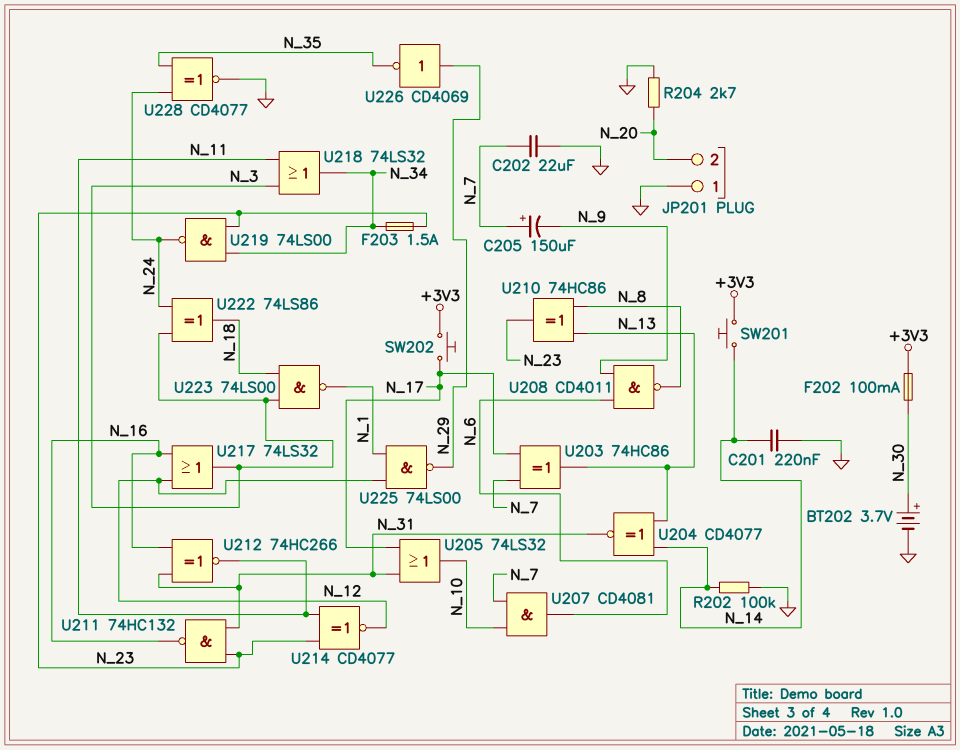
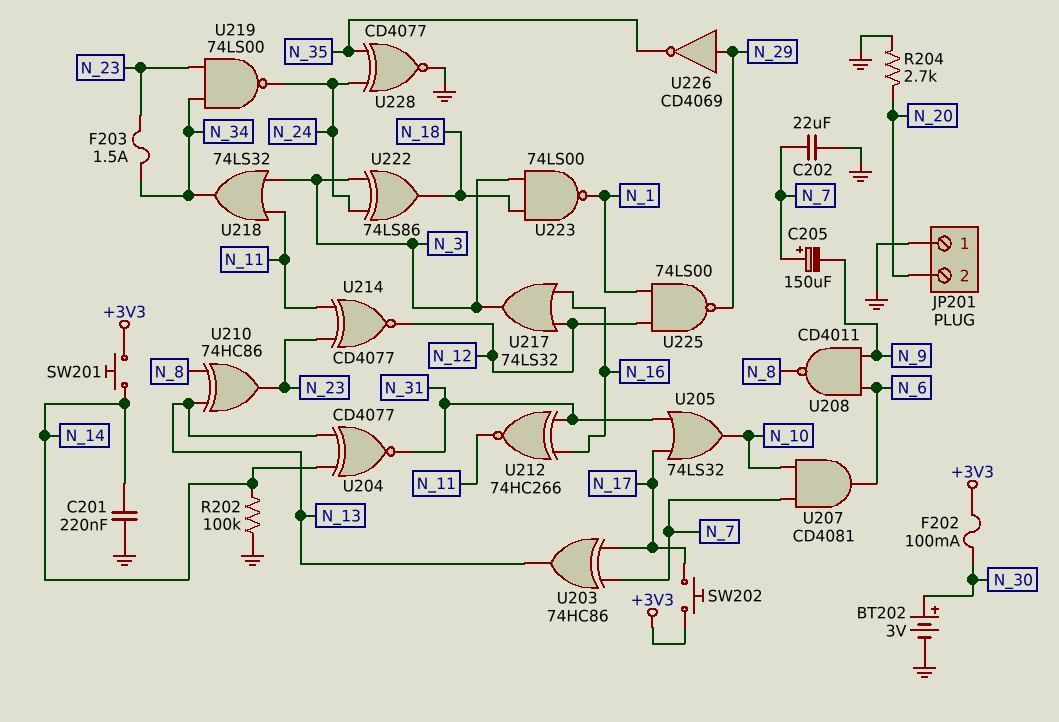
BT202: 3.7V (plus N_30, minus GND) -> 3V (plus N_30, minus GND)
U211: NAND 74HC132 (in N_23, in N_31, out N_16) -> none

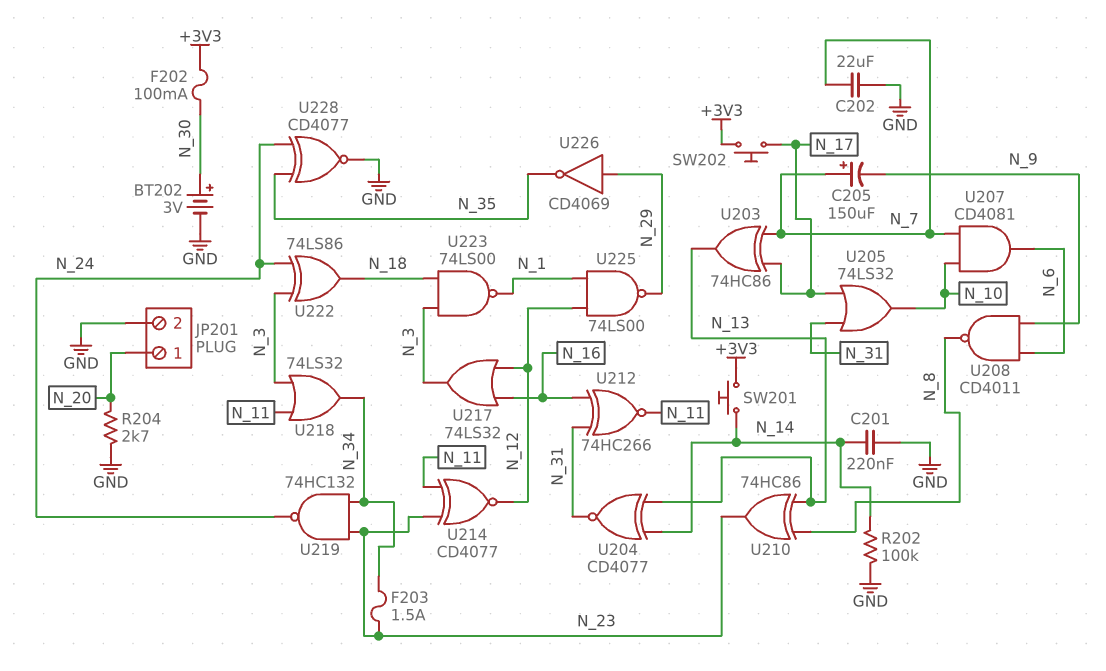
JP201 pin 1: GND -> N_20
JP201 pin 2: N_20 -> GND
U219: NAND 74LS00 (in N_23, in N_34, out N_24) -> NAND 74HC132 (in N_23, in N_34, out N_24)

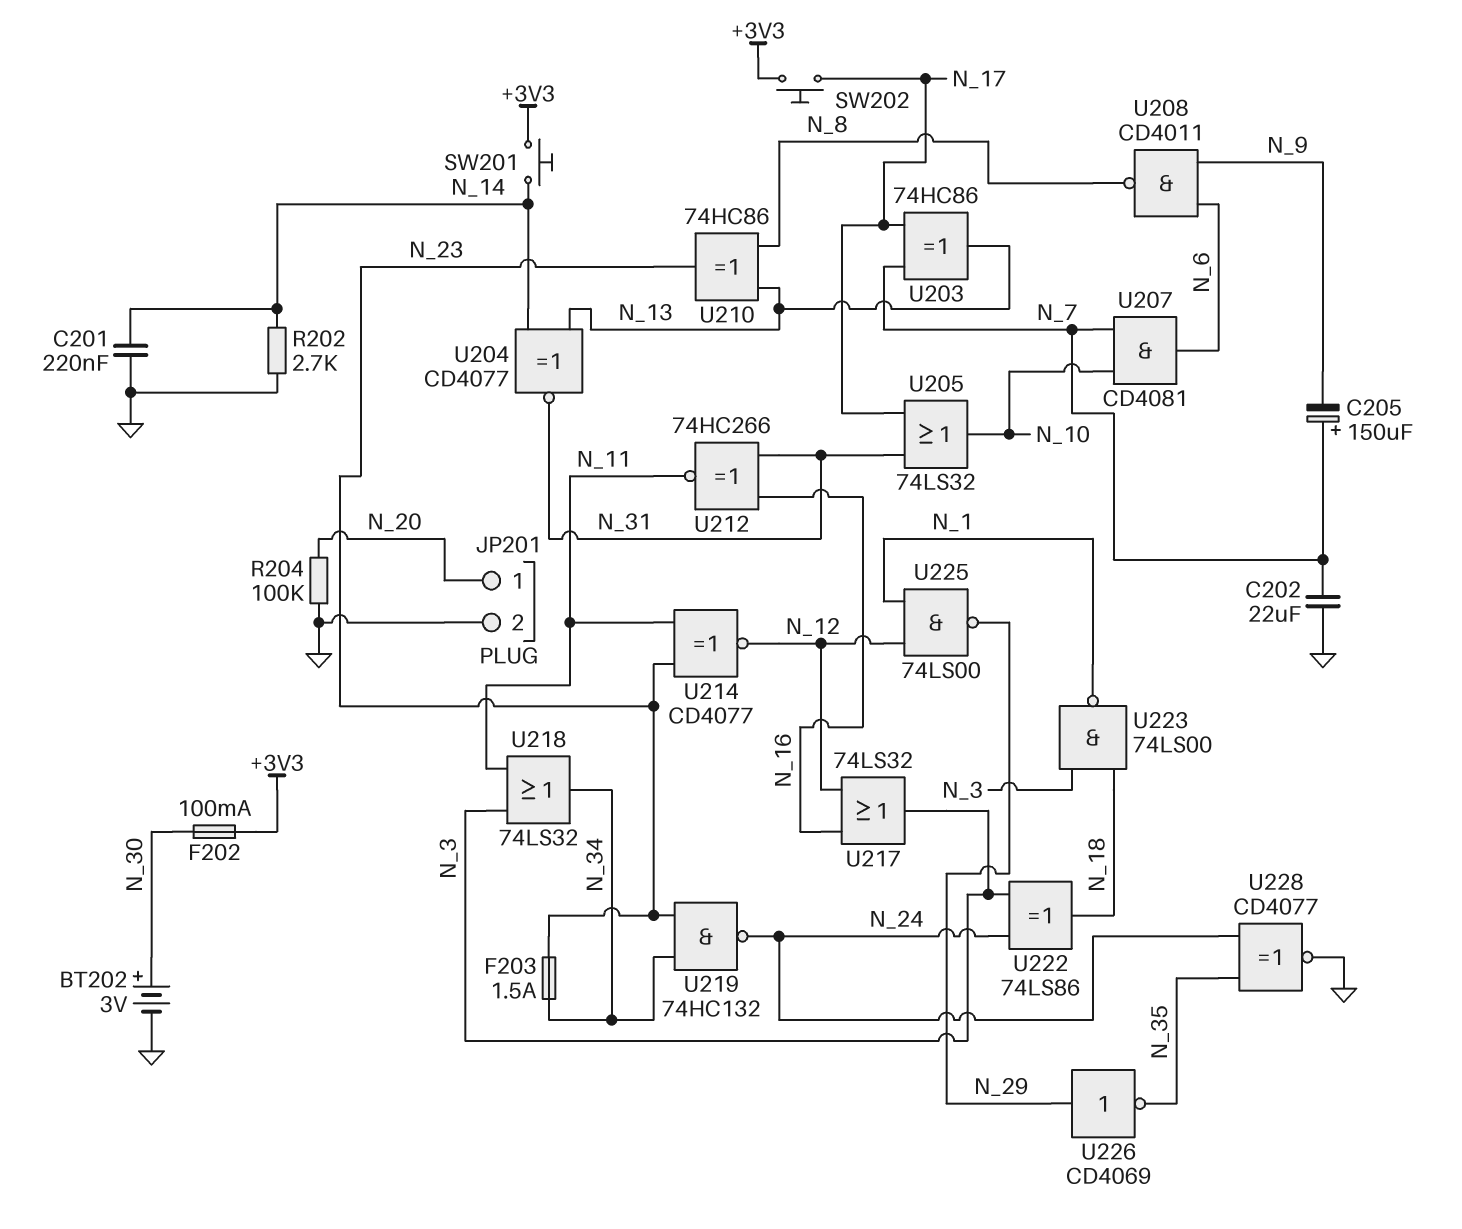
R202: 100k (GND, N_14) -> 2.7k (GND, N_14)
R204: 2.7k (GND, N_20) -> 100k (GND, N_20)

